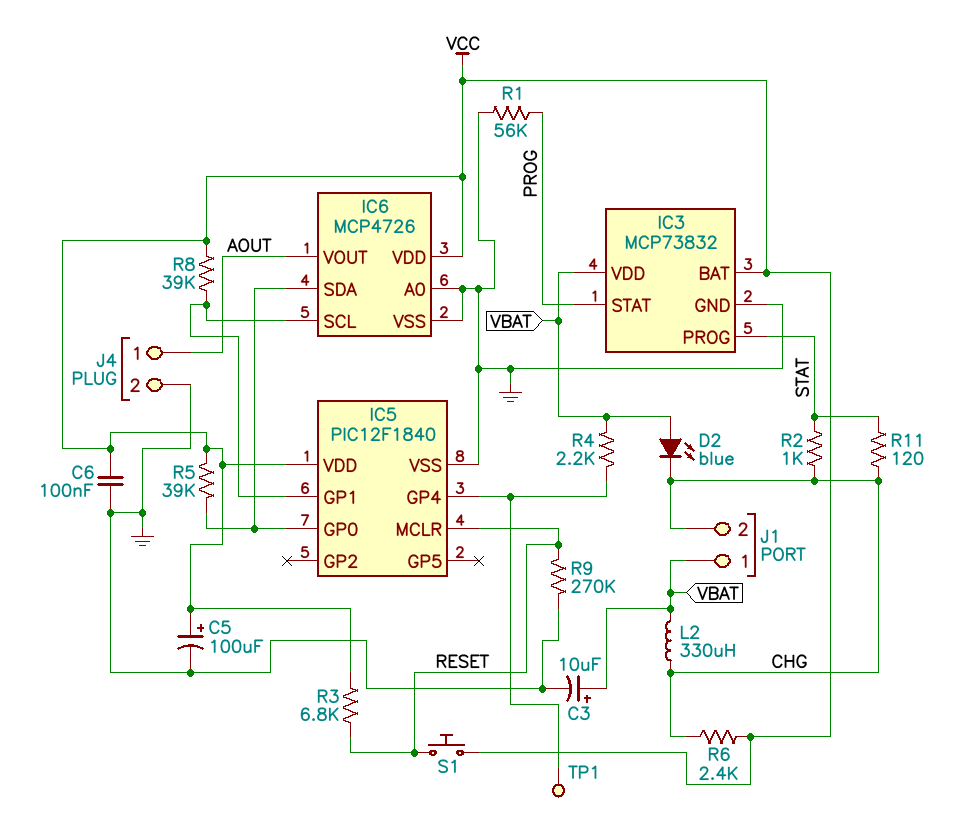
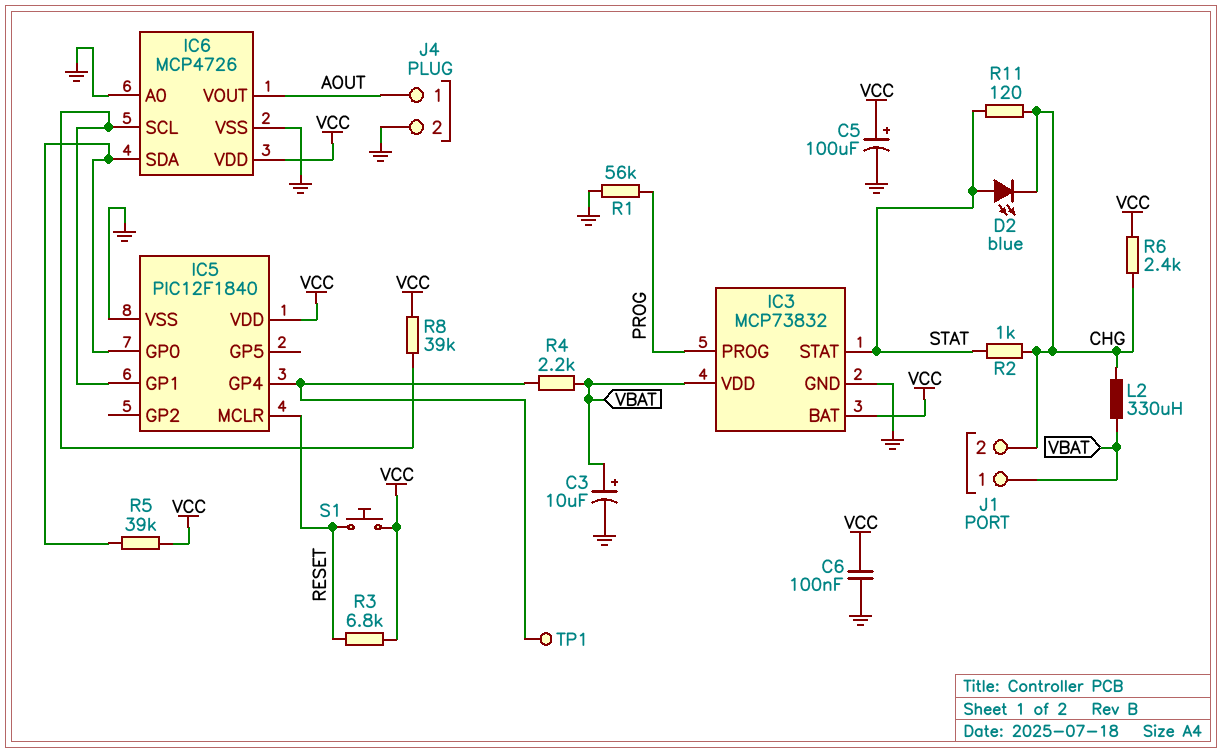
D2: LED blue (A VBAT, K CHG) -> LED blue (A STAT, K CHG)
IC3 pin PROG: STAT -> PROG
IC3 pin STAT: PROG -> STAT
R9: 270k (GND, RESET) -> none

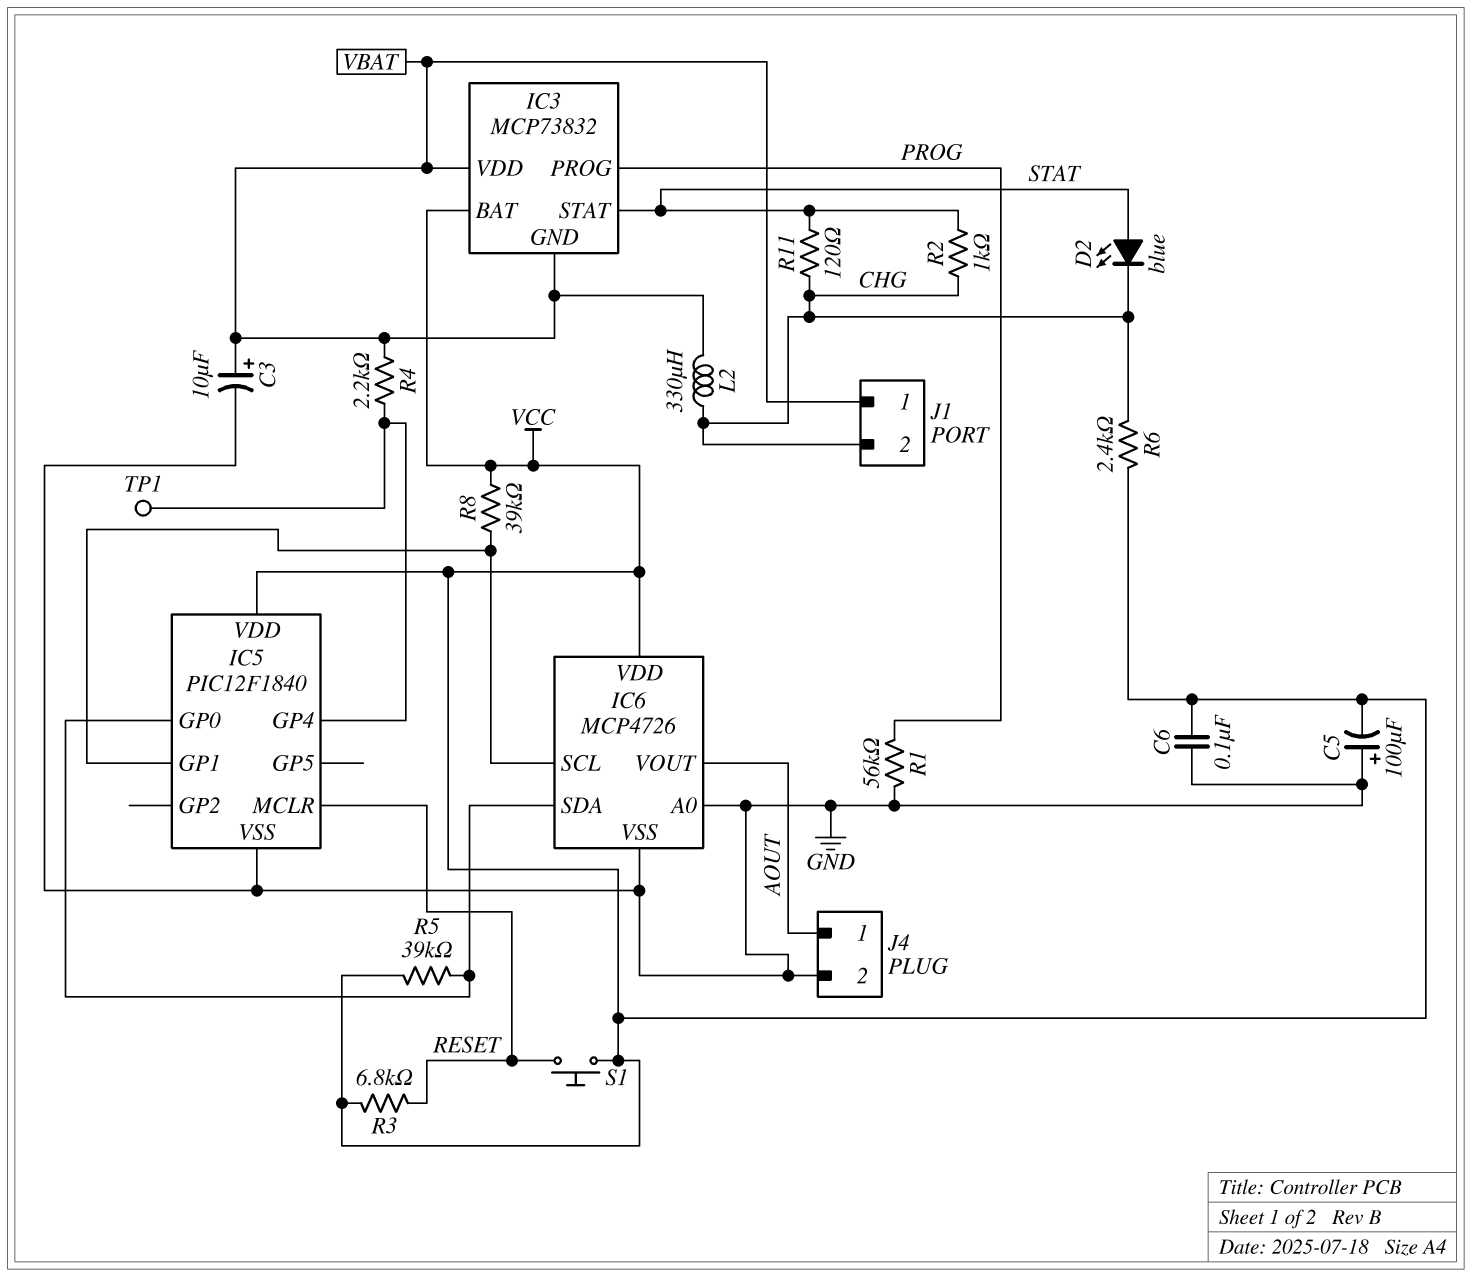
C5: 100uF (plus VCC, minus GND) -> 100uF (plus GND, minus VCC)
IC3 pin GND: GND -> VBAT

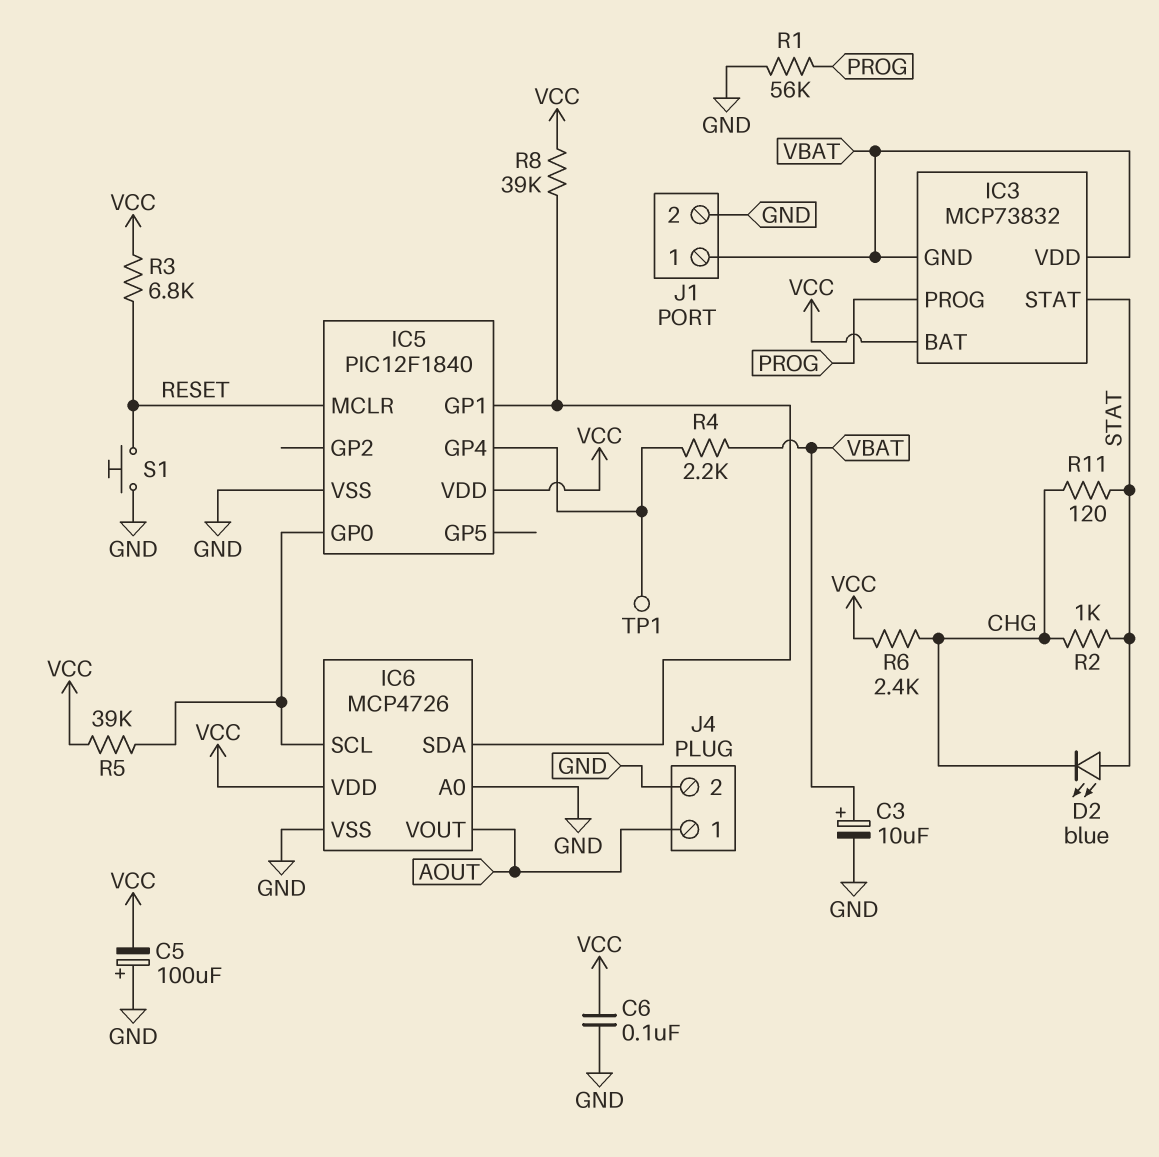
IC6 pin SCL: IC5/GP1 -> IC5/GP0
IC6 pin SDA: IC5/GP0 -> IC5/GP1
J1 pin 2: CHG -> GND
L2: 330uH (CHG, VBAT) -> none
S1: button (RESET, VCC) -> button (GND, RESET)

